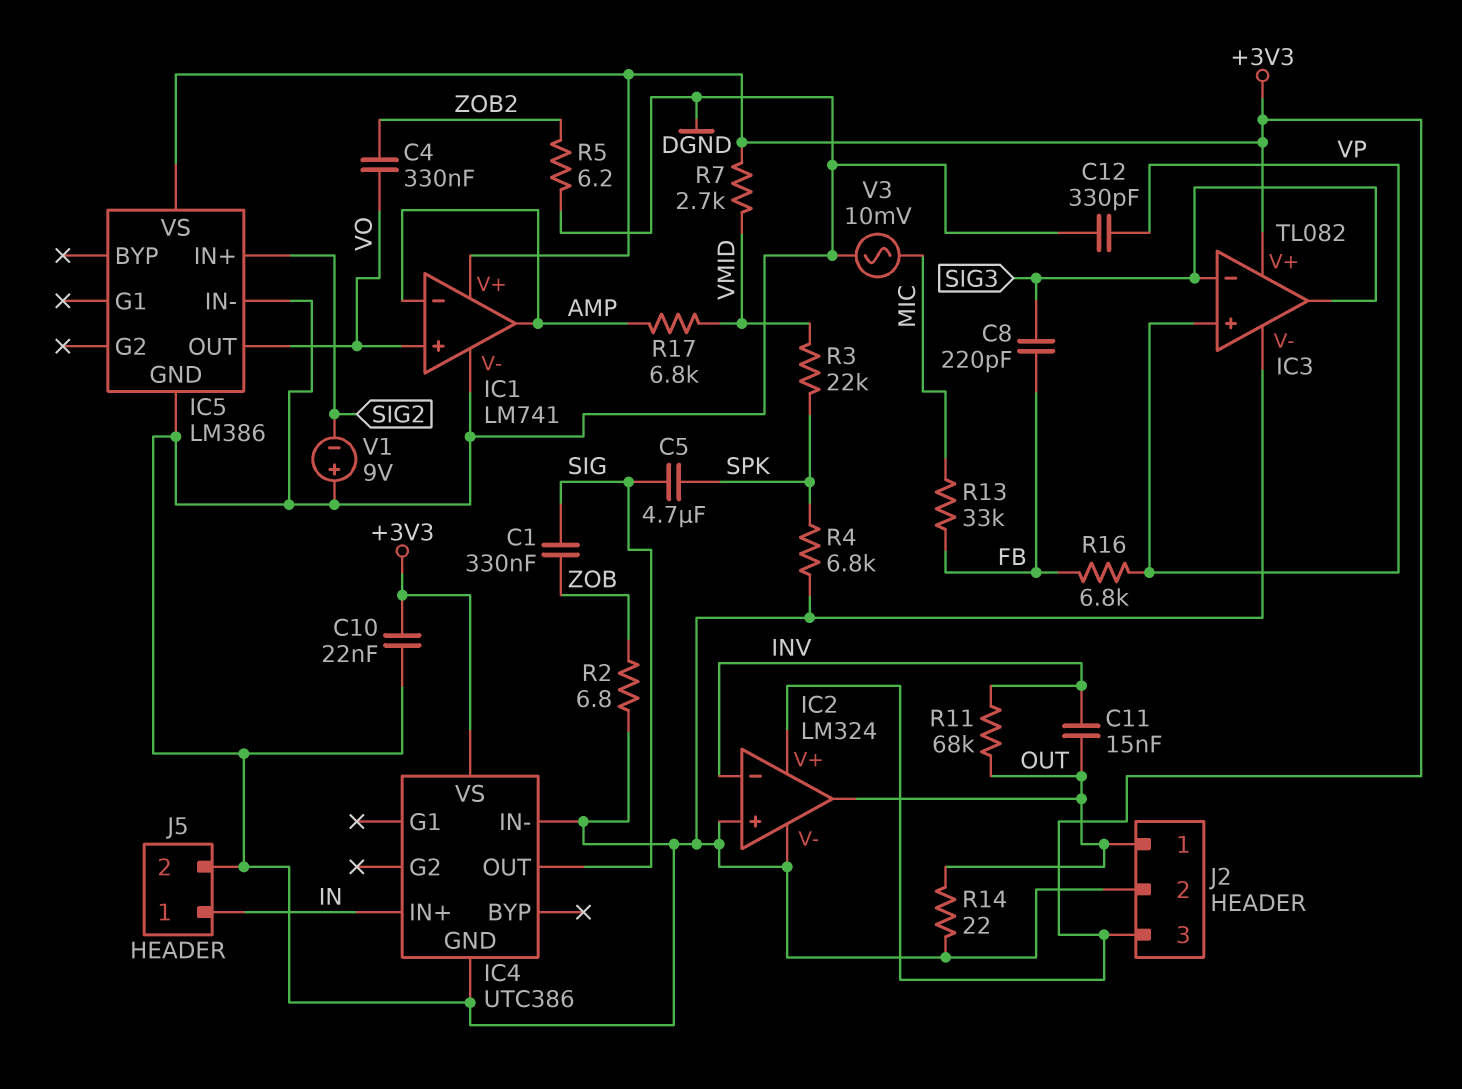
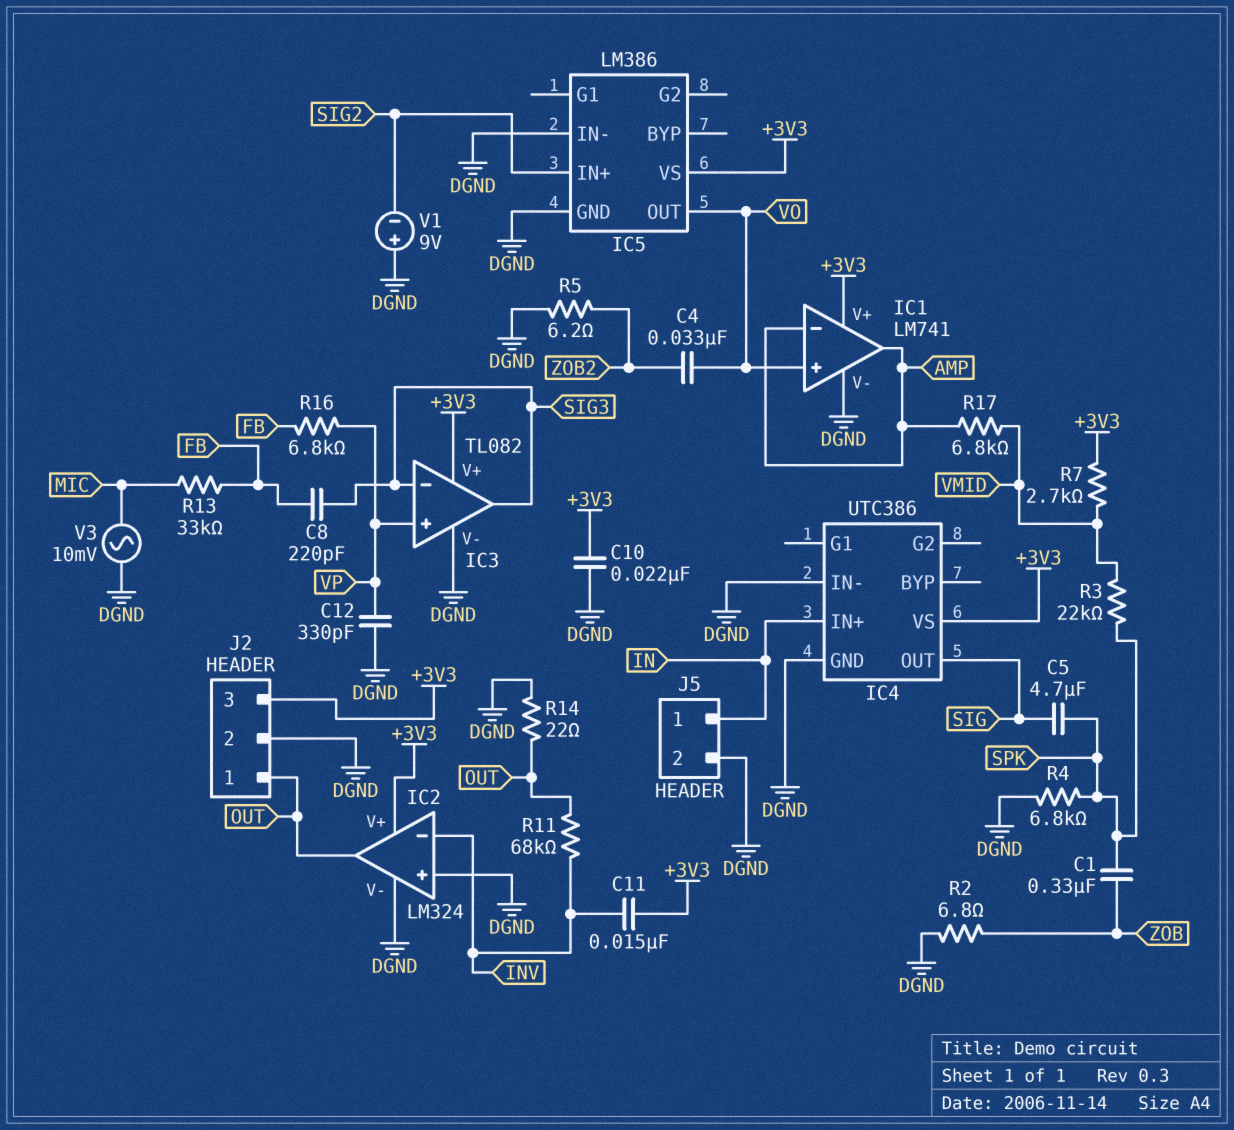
C1: 330nF (SIG, ZOB) -> 330nF (SPK, ZOB)
C4: 330nF (VO, ZOB2) -> 33nF (VO, ZOB2)
C11: 15nF (INV, OUT) -> 15nF (+3V3, INV)

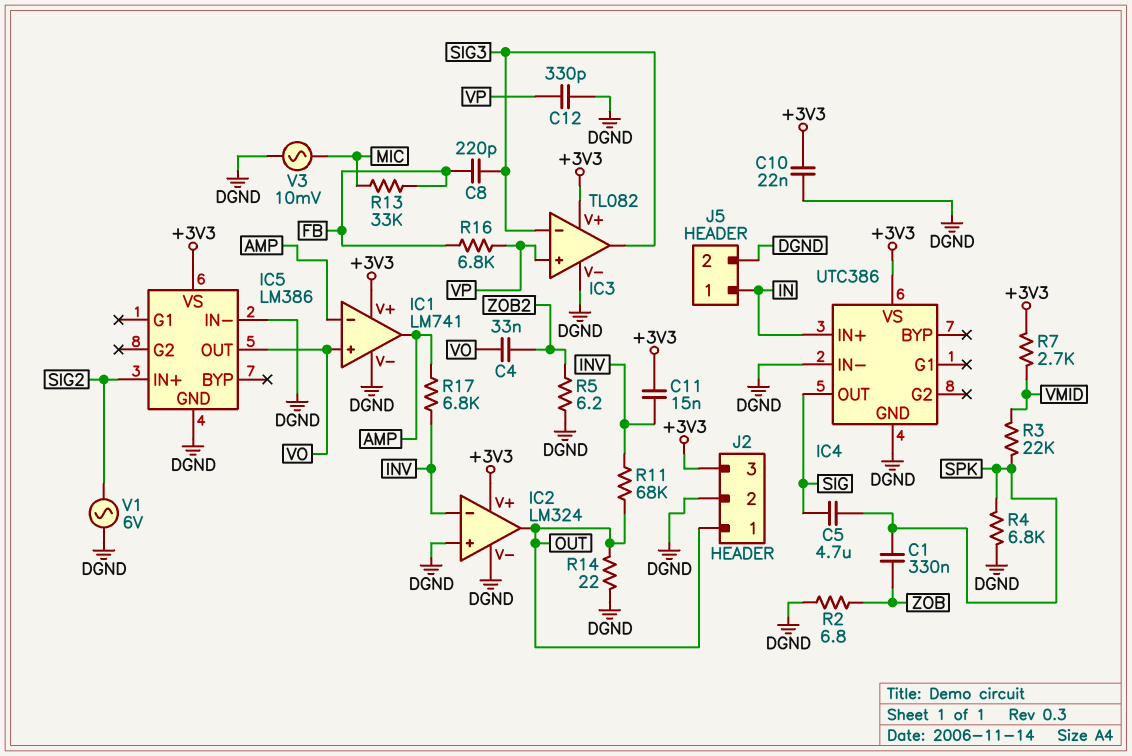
R17: 6.8k (AMP, VMID) -> 6.8k (AMP, INV)
V1: 9V (plus DGND, minus SIG2) -> AC 6V (DGND, SIG2)

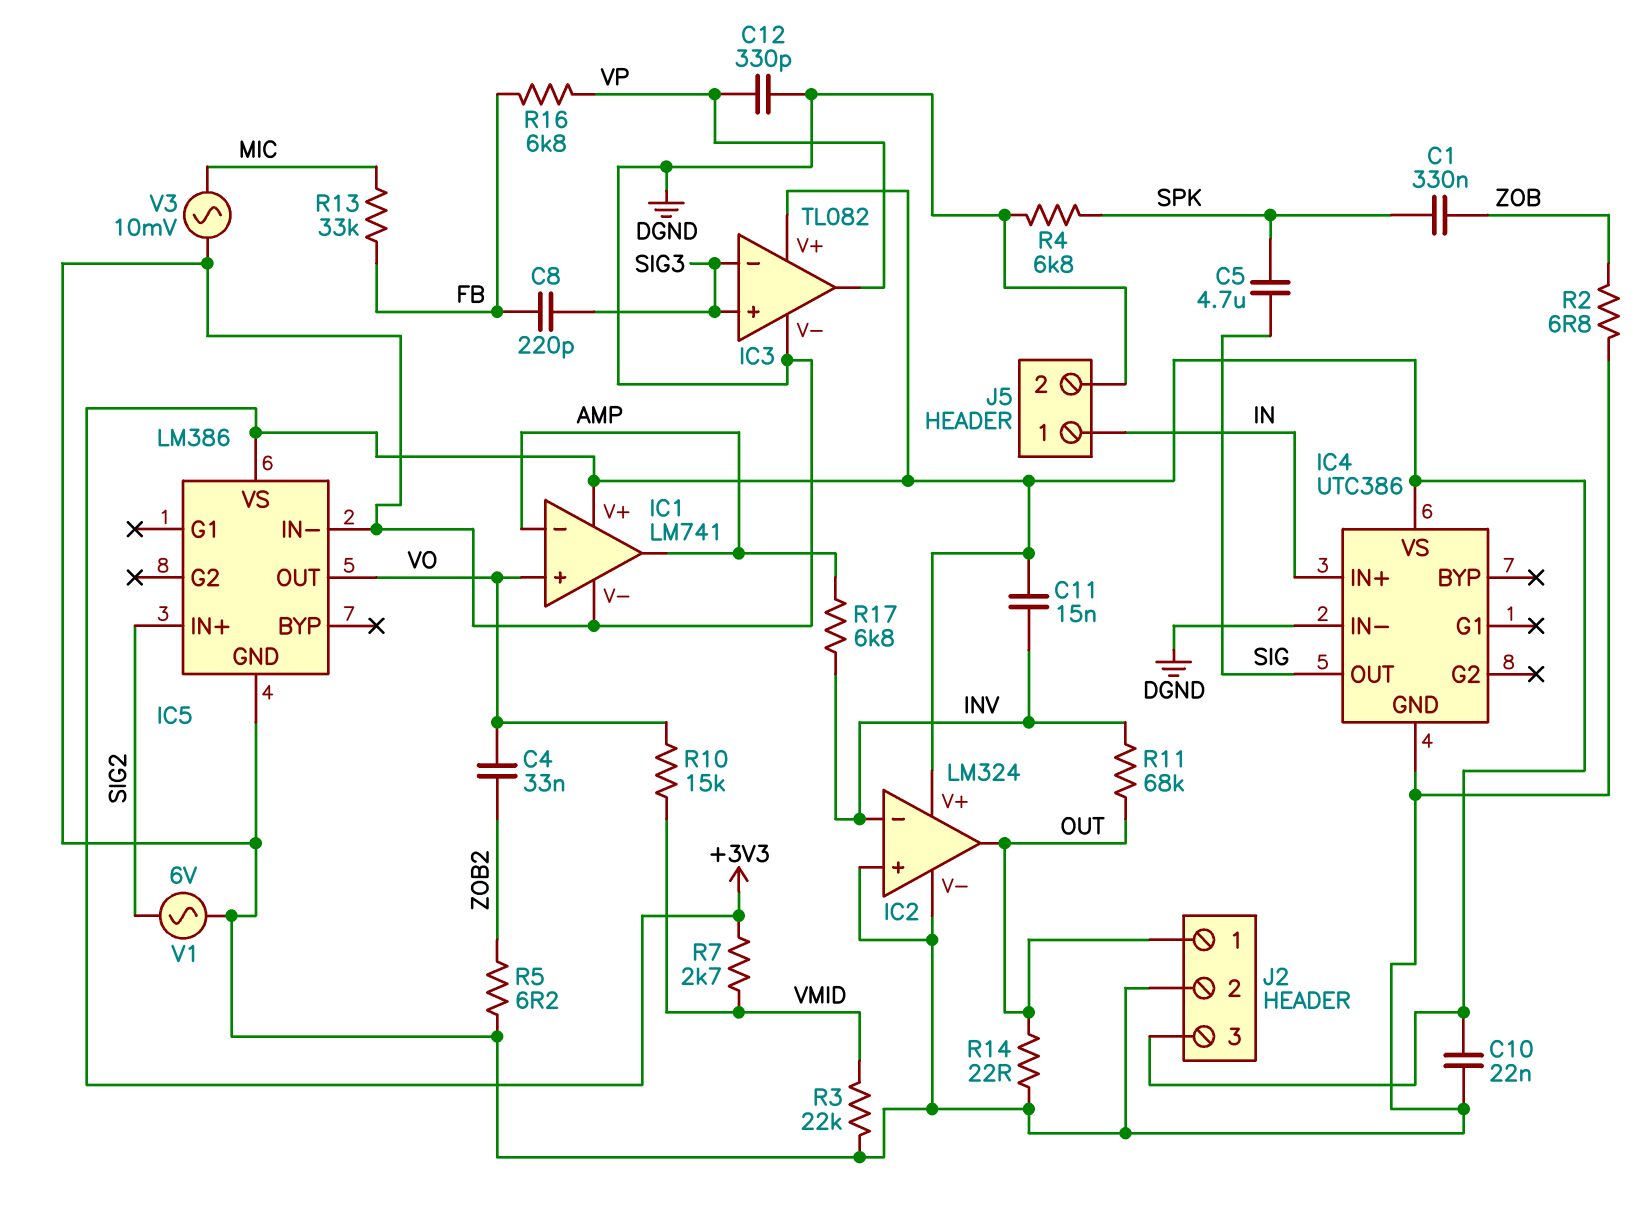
IC3 pin in+: VP -> SIG3
IC3 pin out: SIG3 -> VP
R3: 22k (SPK, VMID) -> 22k (DGND, VMID)
R10: none -> 15k (VMID, VO)

